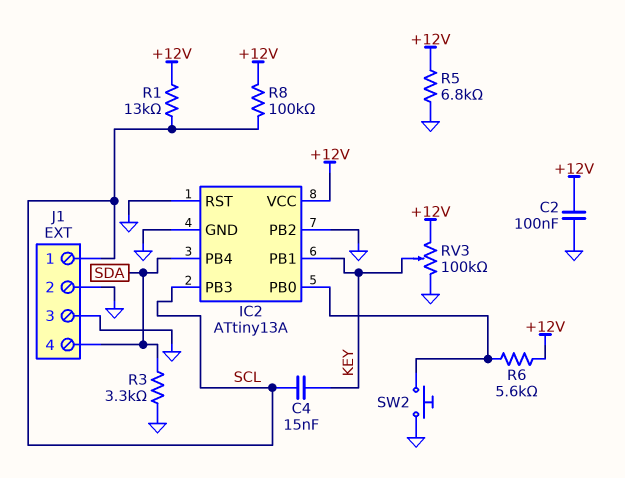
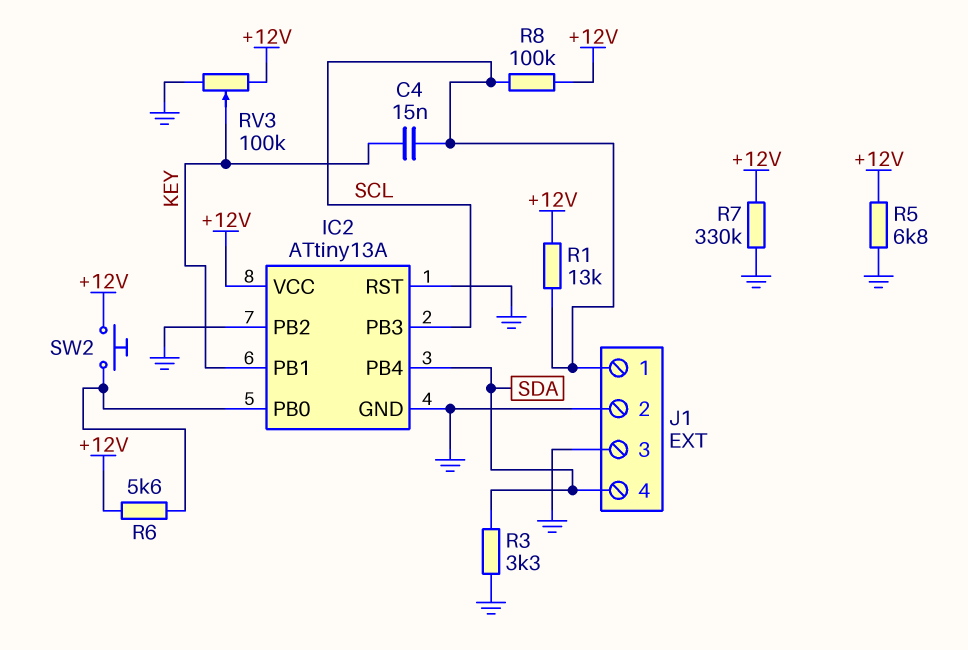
C2: 100nF (+12V, GND) -> none
R7: none -> 330k (+12V, GND)
SW2: button (GND, IC2/PB0) -> button (+12V, IC2/PB0)

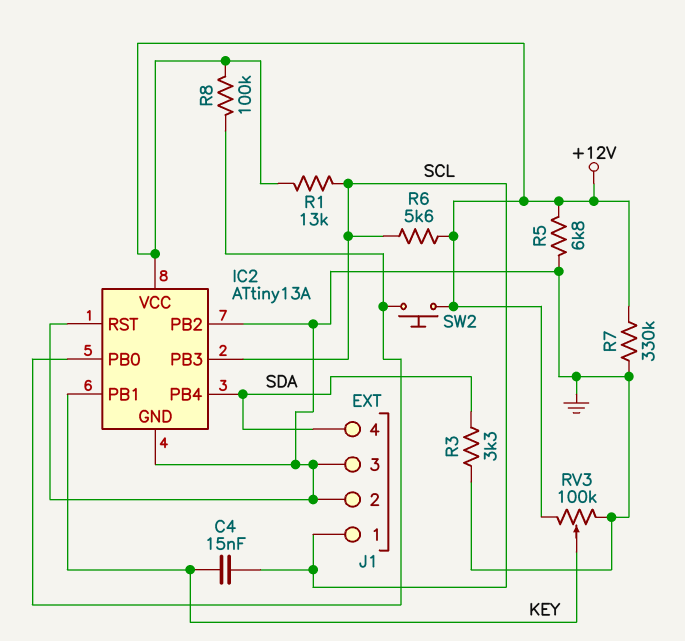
R6: 5.6k (+12V, IC2/PB0) -> 5.6k (+12V, SCL)
R8: 100k (+12V, SCL) -> 100k (+12V, IC2/PB0)

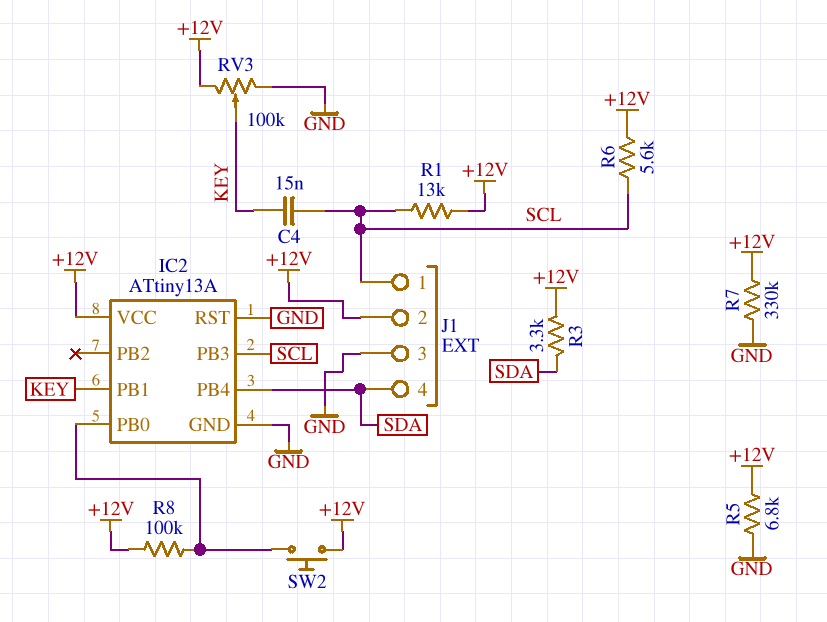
IC2 pin PB2: GND -> none
J1 pin 2: GND -> +12V
R3: 3.3k (GND, SDA) -> 3.3k (+12V, SDA)

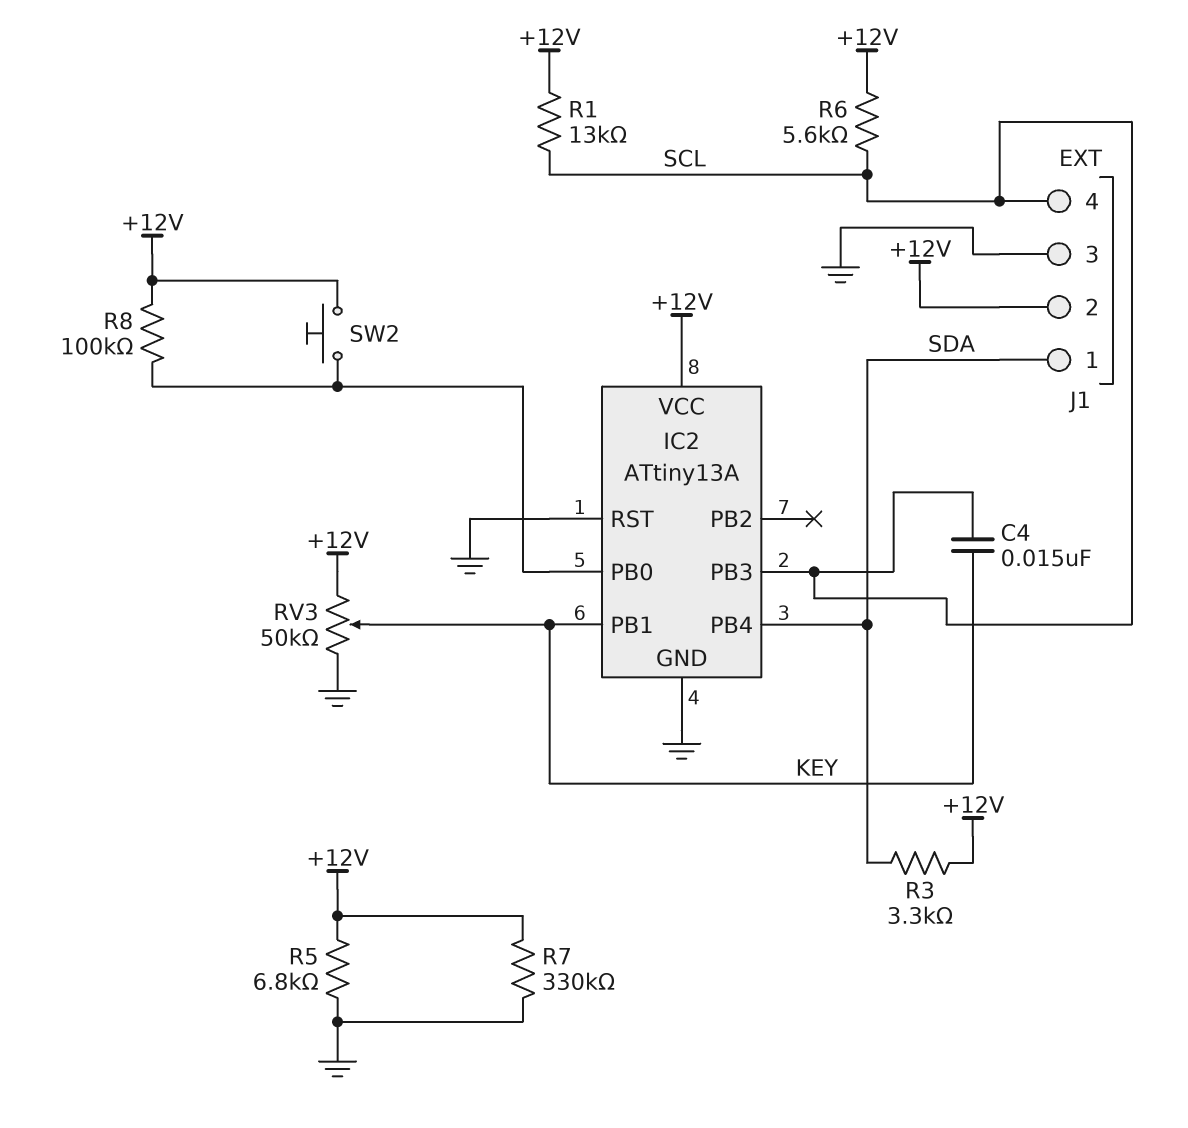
J1 pin 1: SCL -> SDA
J1 pin 4: SDA -> SCL
RV3: 100k (+12V, GND, wiper KEY) -> 50k (+12V, GND, wiper KEY)

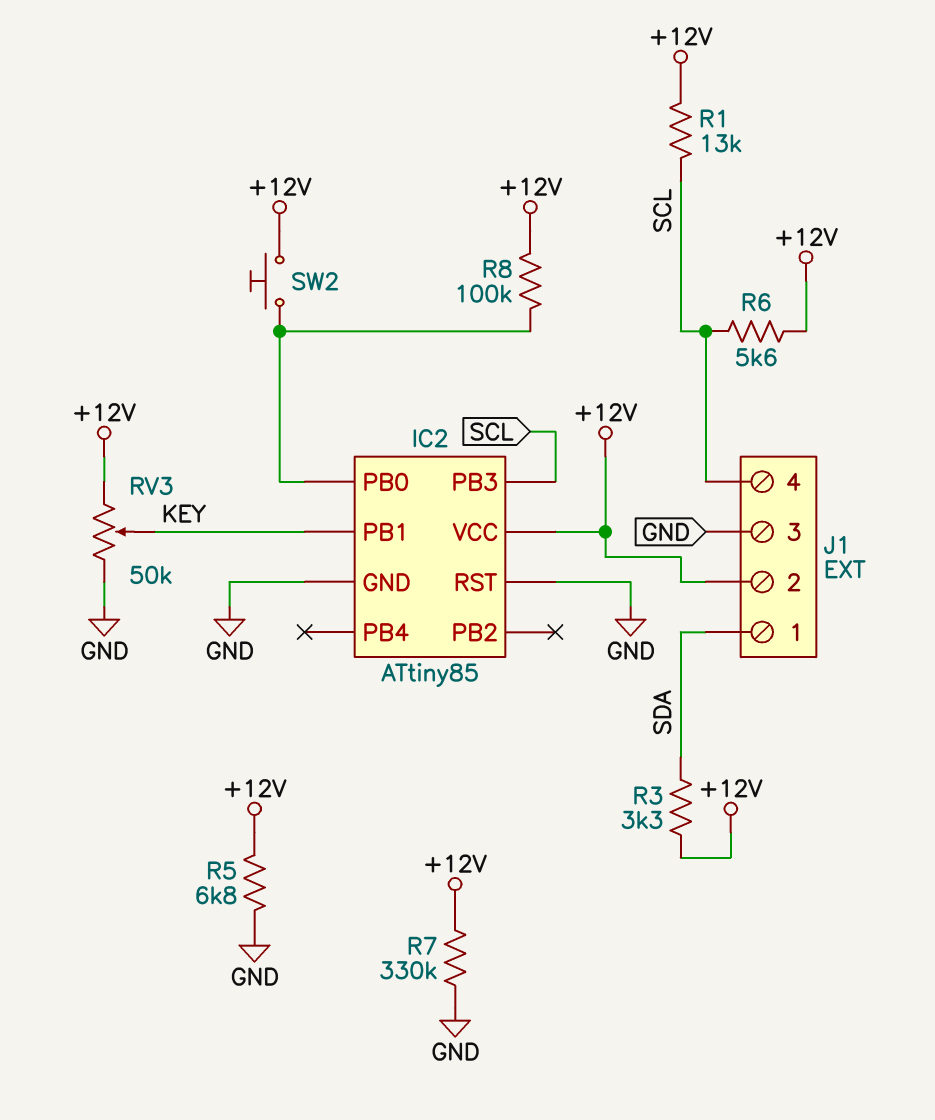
C4: 15nF (KEY, SCL) -> none
IC2: ATtiny13A -> ATtiny85
IC2 pin PB4: SDA -> none

